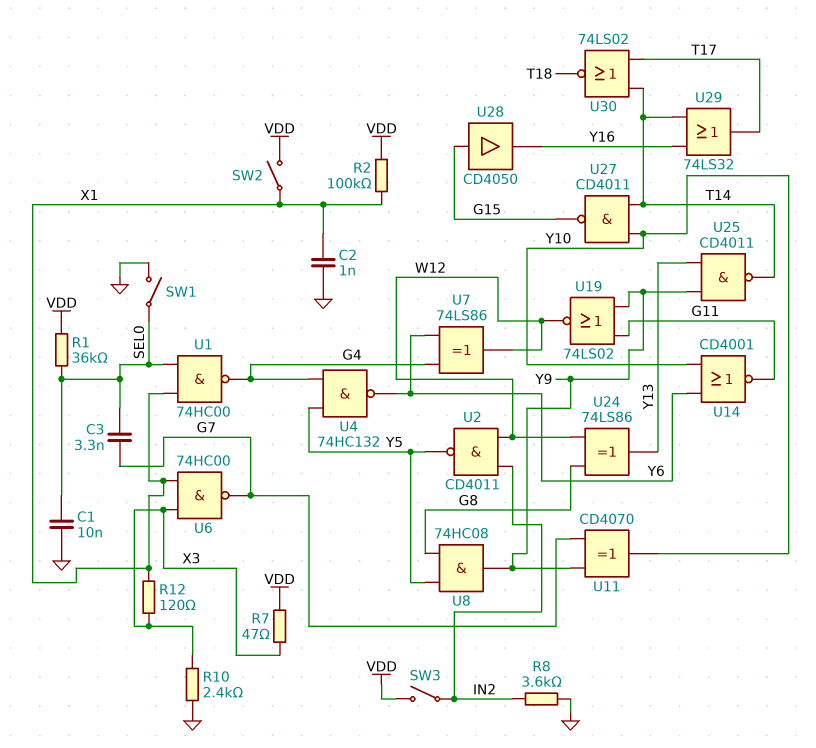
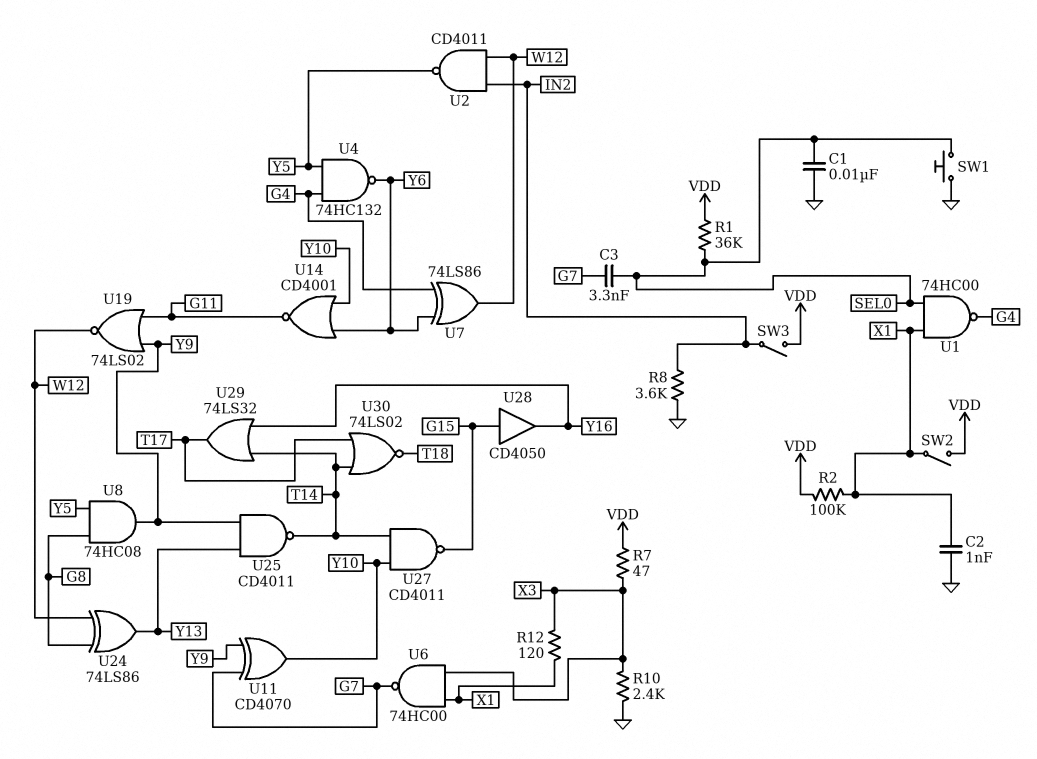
SW1: switch (GND, SEL0) -> button (GND, SEL0)

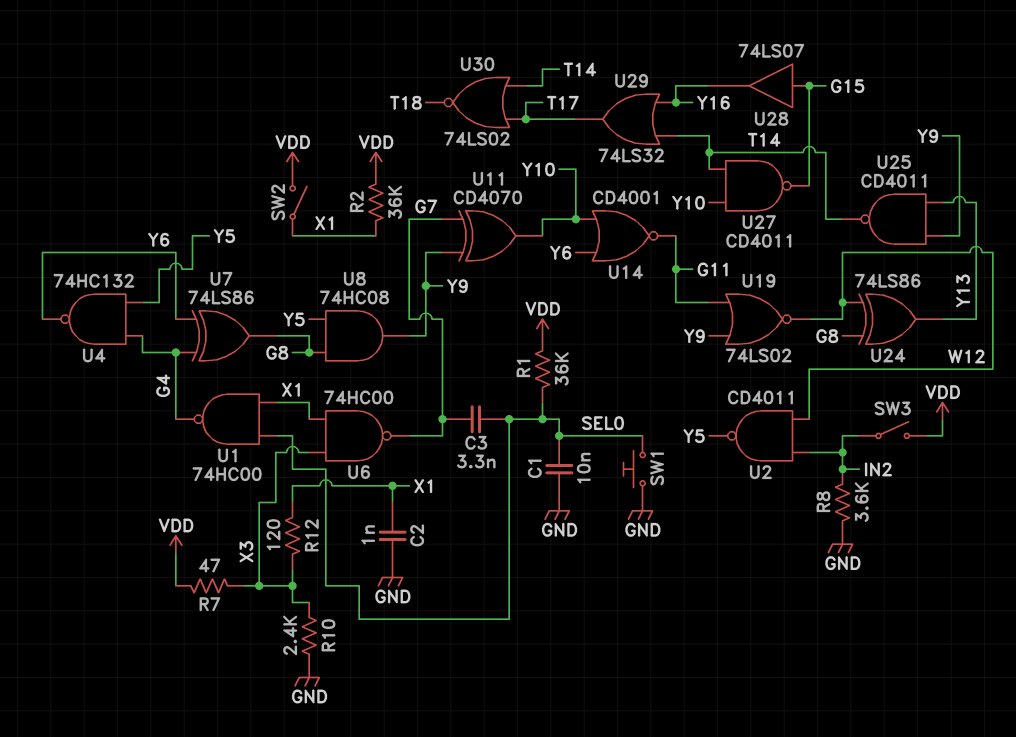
R2: 100k (VDD, X1) -> 36k (VDD, X1)
U7: XOR 74LS86 (in G4, in Y6, out W12) -> XOR 74LS86 (in G4, in Y6, out G8)
U28: buffer CD4050 (in G15, out Y16) -> buffer 74LS07 (in G15, out Y16)

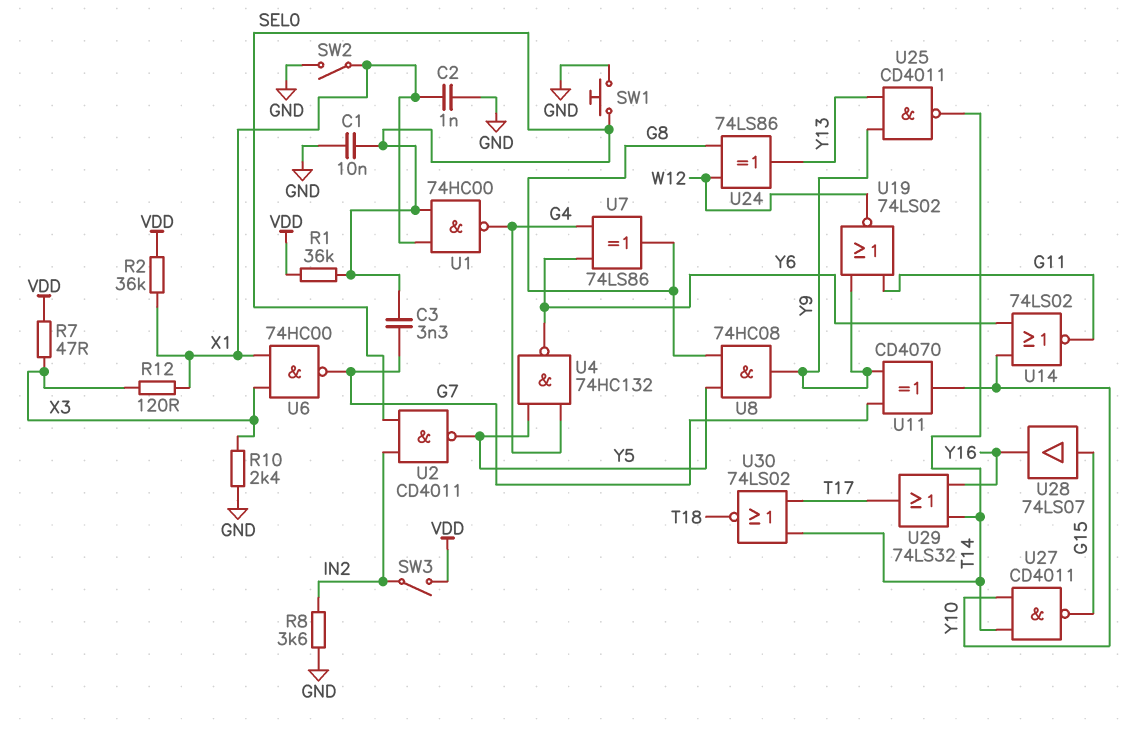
SW2: switch (VDD, X1) -> switch (GND, X1)
U2: NAND CD4011 (in IN2, in W12, out Y5) -> NAND CD4011 (in IN2, in SEL0, out Y5)
U14: NOR CD4001 (in Y6, in Y10, out G11) -> NOR 74LS02 (in Y6, in Y10, out G11)

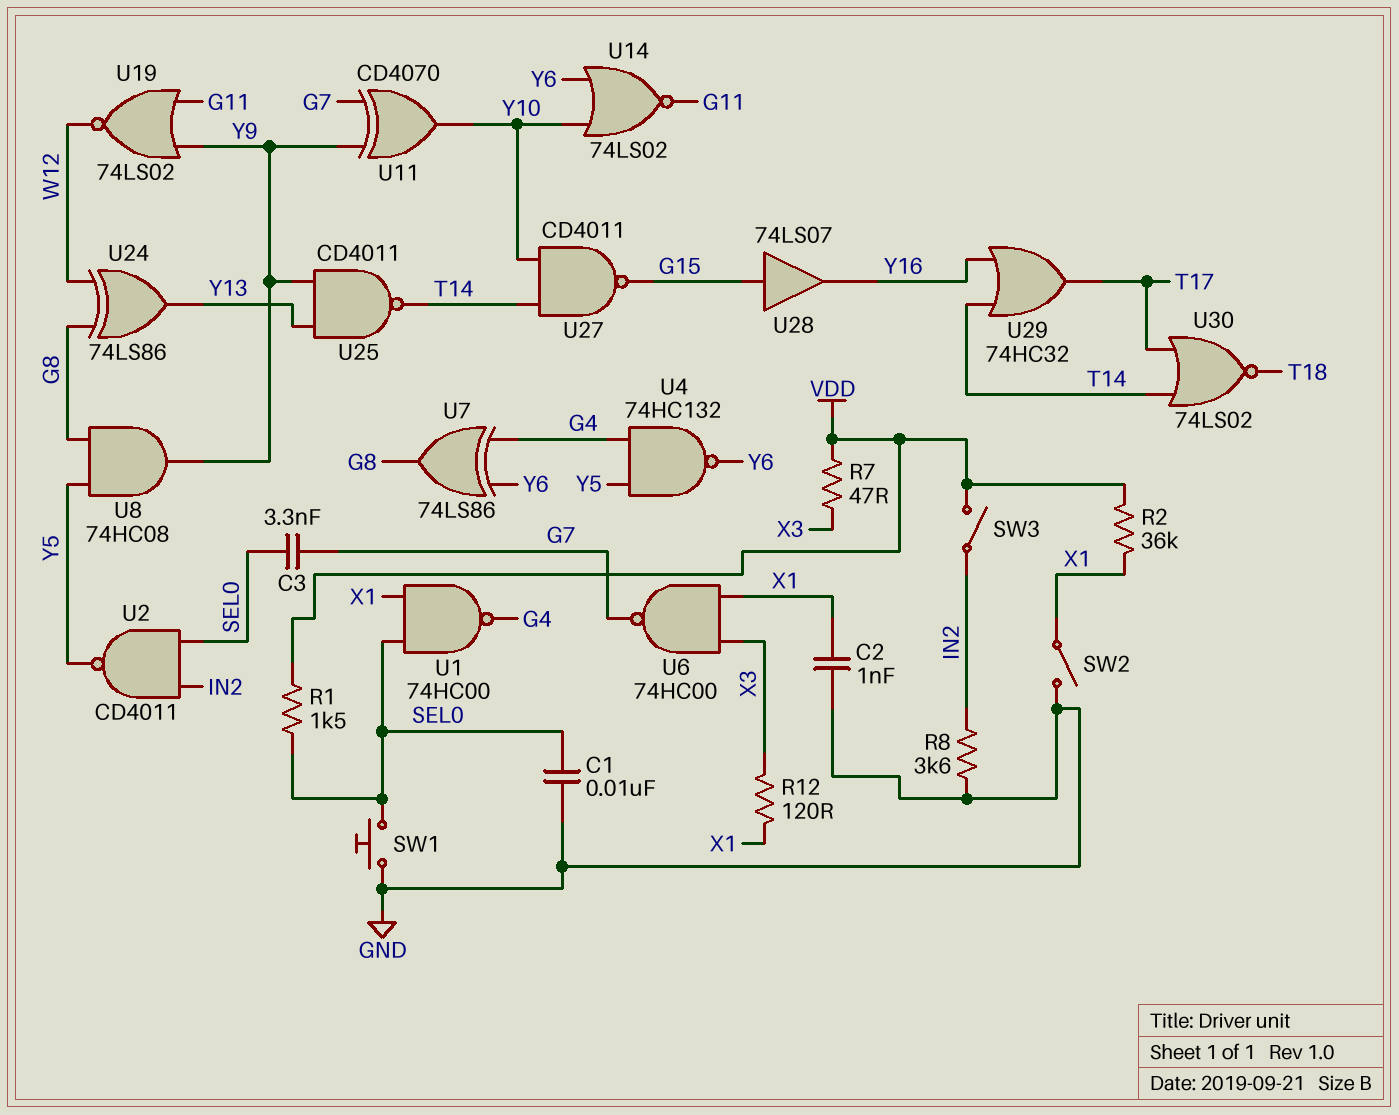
R1: 36k (SEL0, VDD) -> 1.5k (SEL0, VDD)
R10: 2.4k (GND, X3) -> none
U29: OR 74LS32 (in T14, in Y16, out T17) -> OR 74HC32 (in T14, in Y16, out T17)

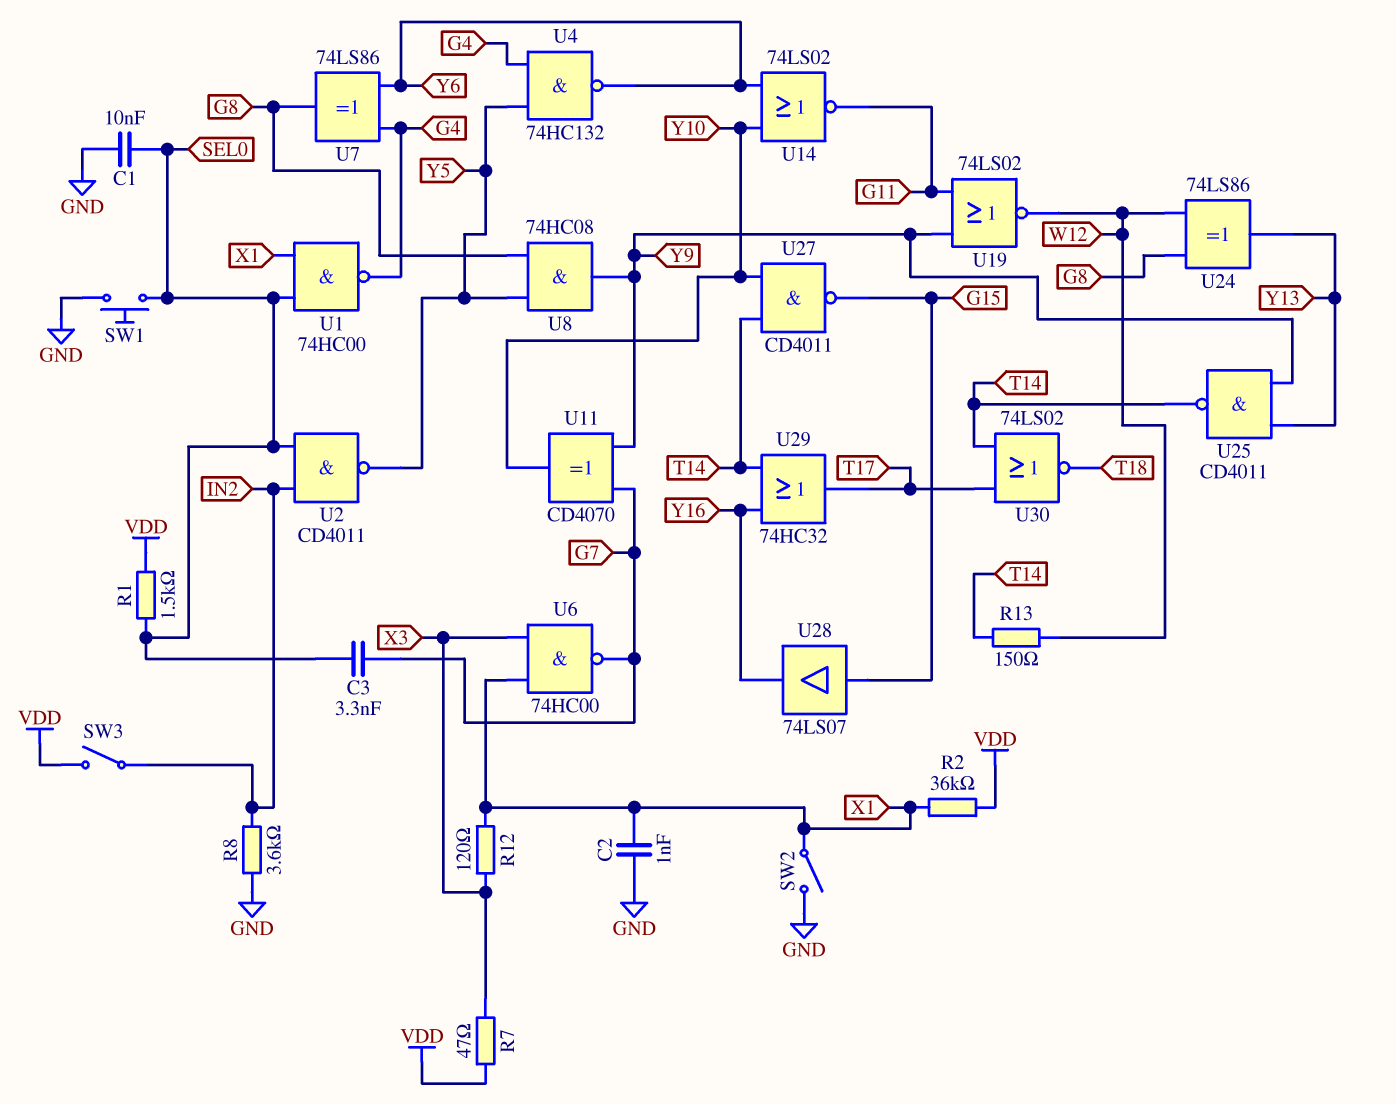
R13: none -> 150 (T14, W12)

